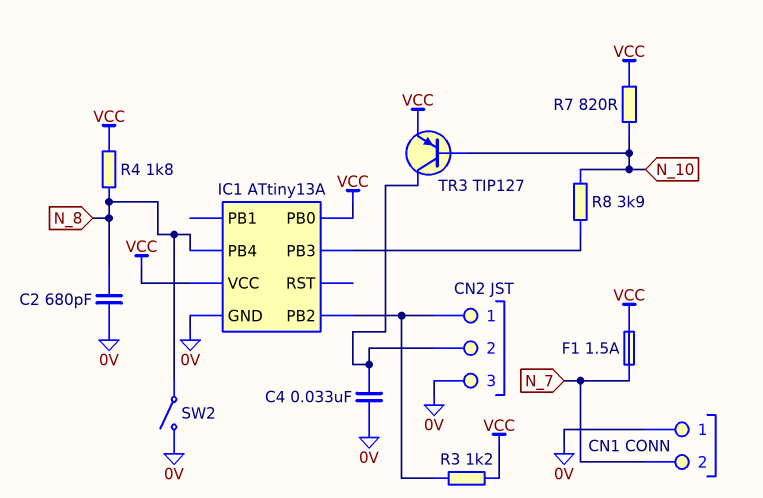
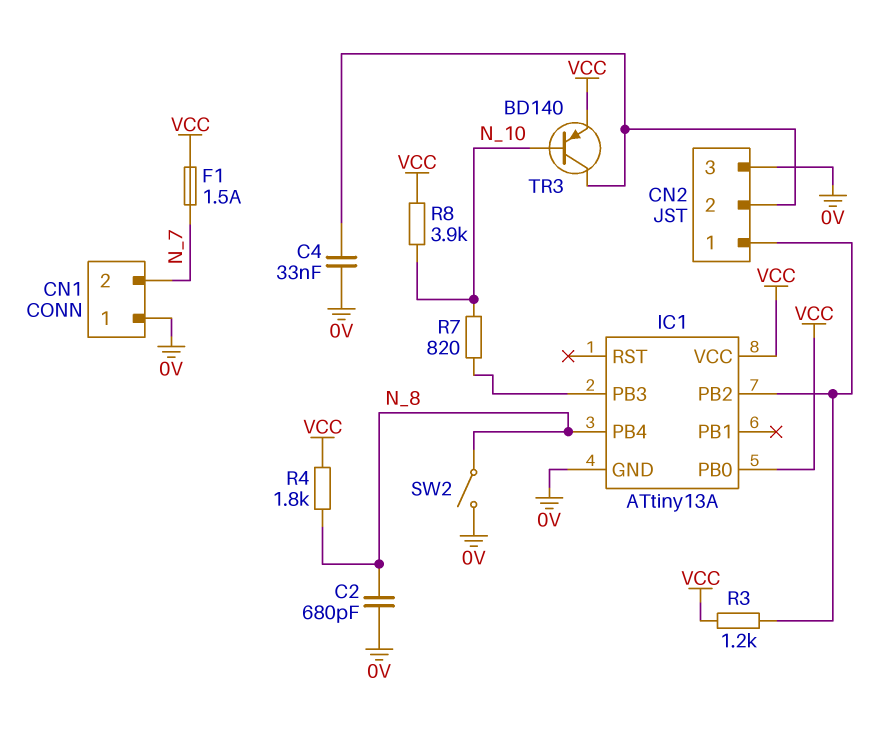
R7: 820 (N_10, VCC) -> 820 (IC1/PB3, N_10)
R8: 3.9k (IC1/PB3, N_10) -> 3.9k (N_10, VCC)
TR3: PNP TIP127 (B N_10, C CN2/2, E VCC) -> PNP BD140 (B N_10, C CN2/2, E VCC)

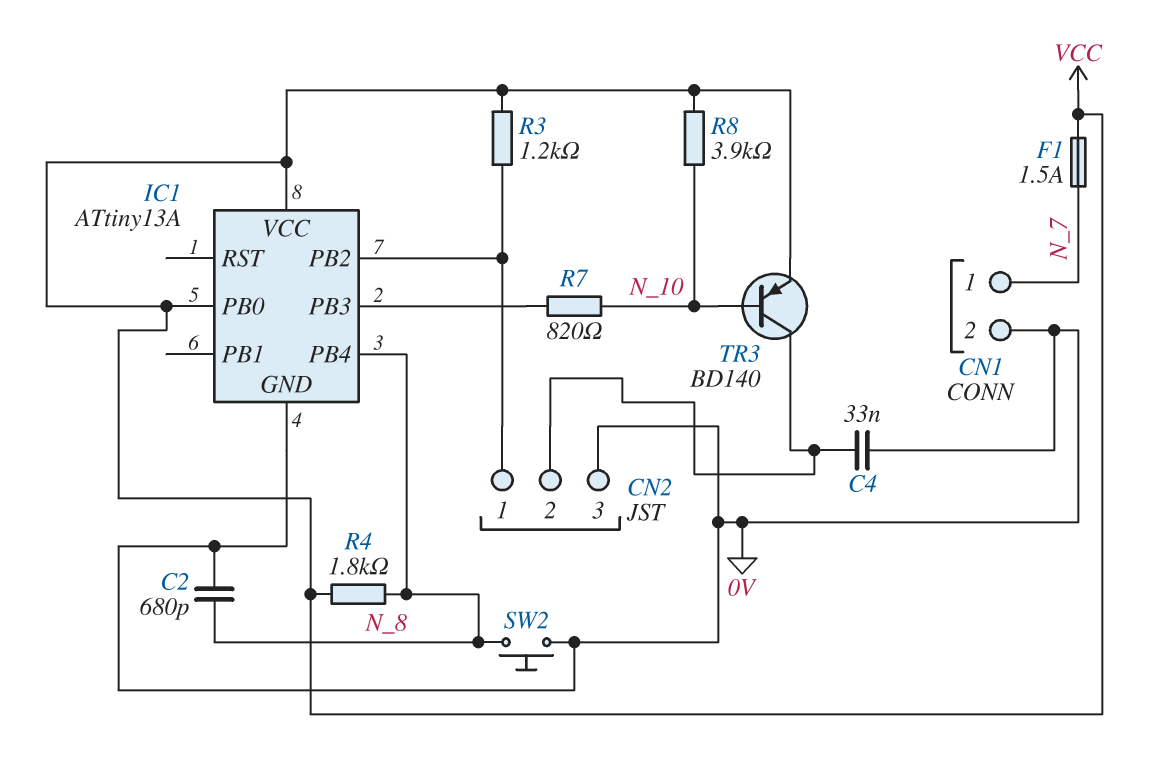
CN1 pin 1: 0V -> N_7
CN1 pin 2: N_7 -> 0V
SW2: switch (0V, N_8) -> button (0V, N_8)

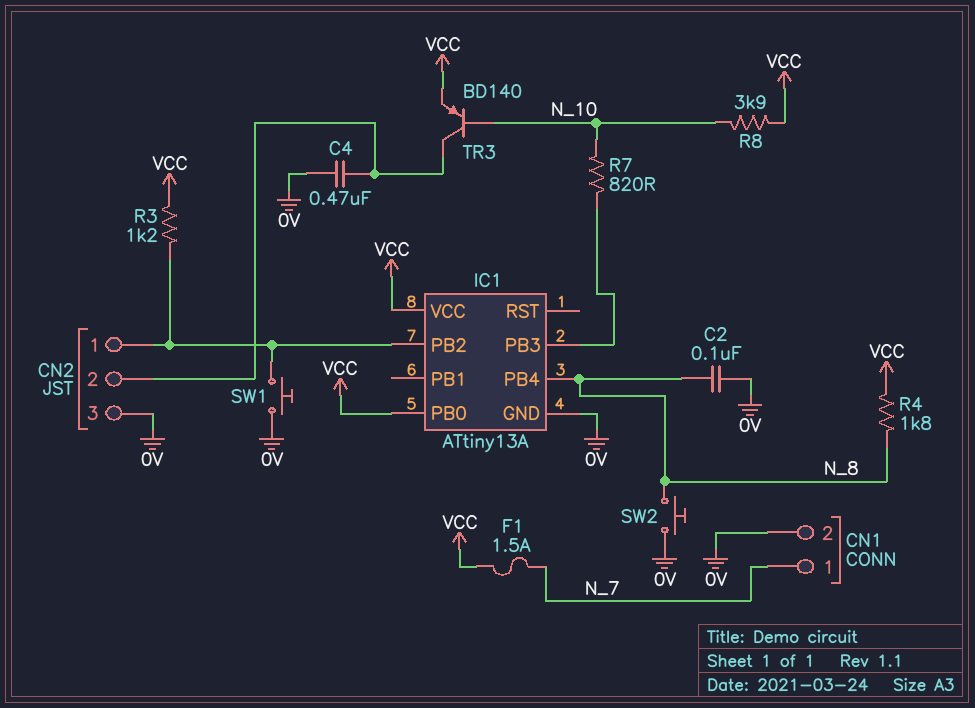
C2: 680pF (0V, N_8) -> 100nF (0V, N_8)
C4: 33nF (0V, CN2/2) -> 470nF (0V, CN2/2)
SW1: none -> button (0V, CN2/1)

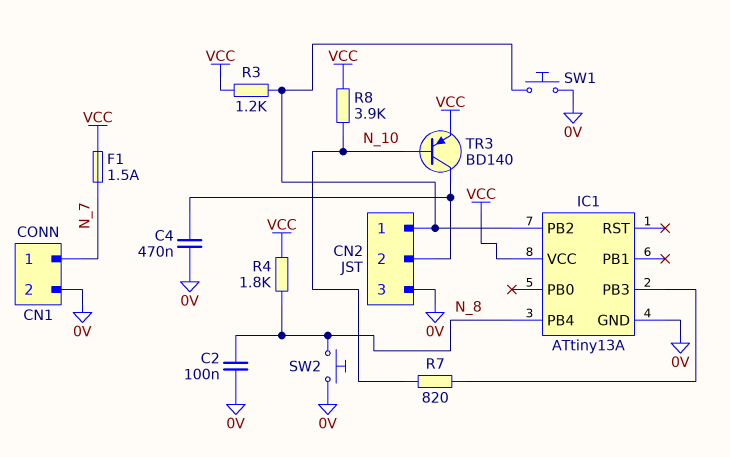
IC1 pin PB0: VCC -> none

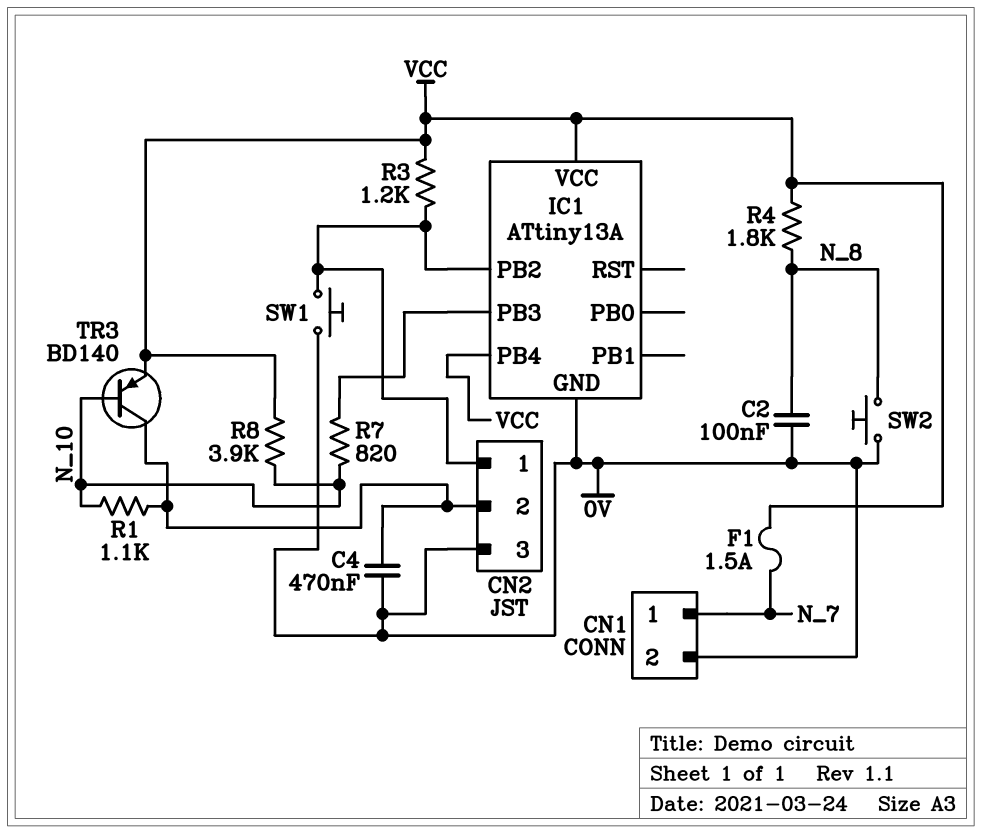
IC1 pin PB4: N_8 -> VCC
R1: none -> 1.1k (CN2/2, N_10)

